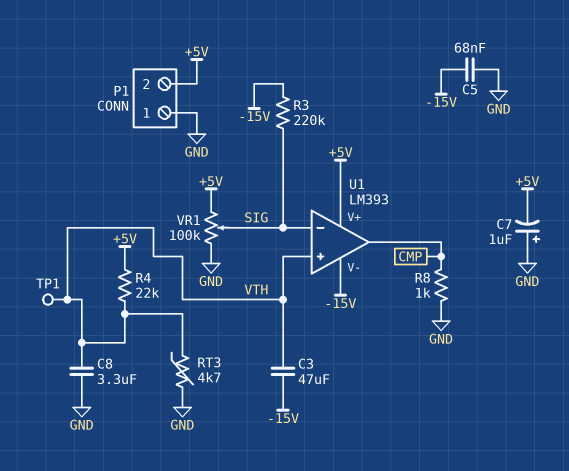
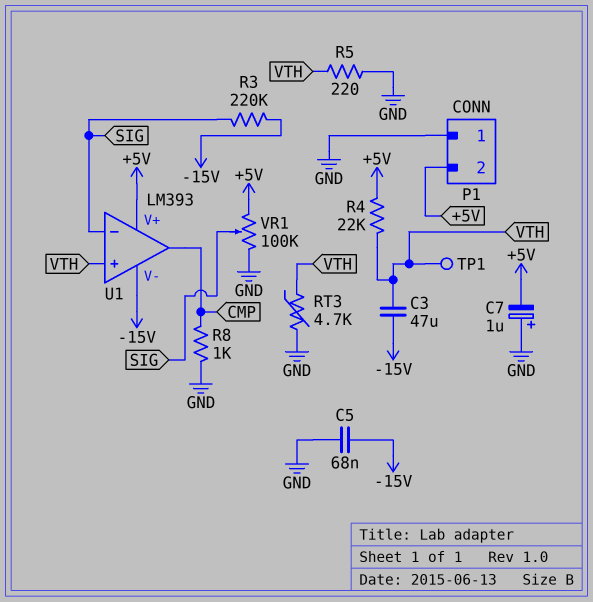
C8: 3.3uF (GND, VTH) -> none
R5: none -> 220 (GND, VTH)

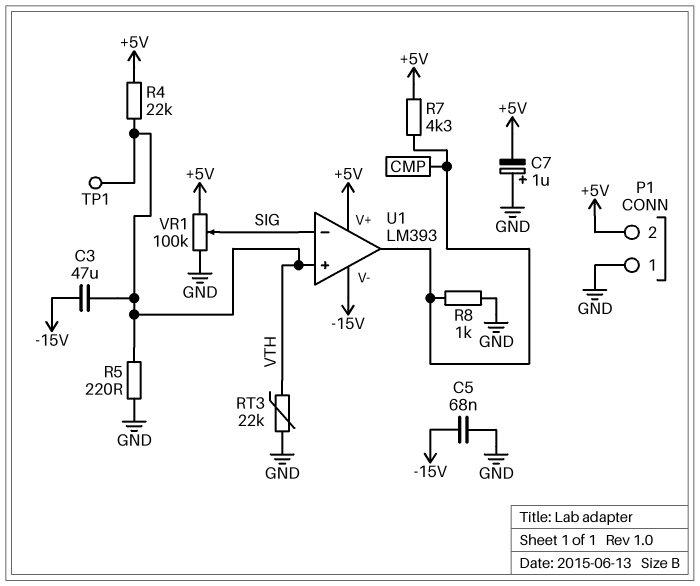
R3: 220k (-15V, SIG) -> none
R7: none -> 4.3k (+5V, CMP)
RT3: 4.7k (GND, VTH) -> 22k (GND, VTH)

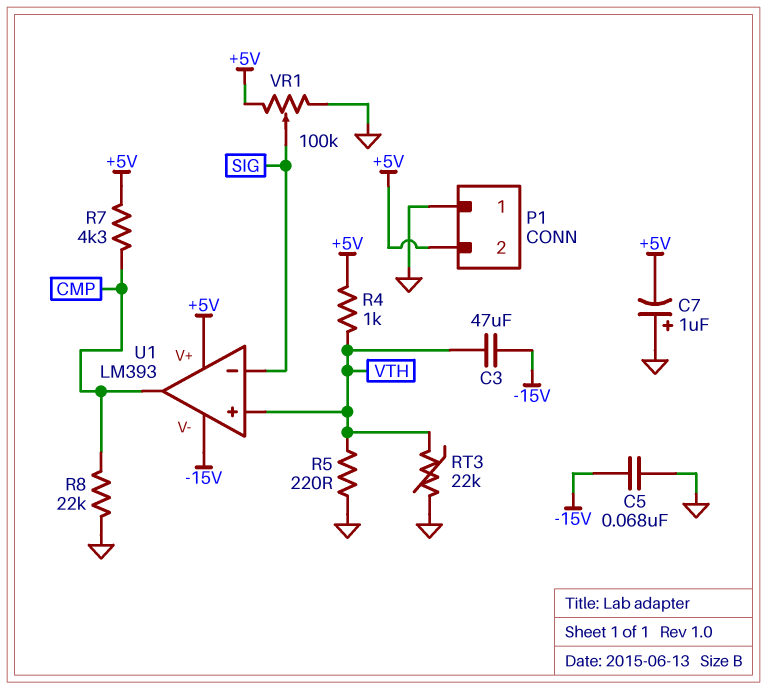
R4: 22k (+5V, VTH) -> 1k (+5V, VTH)
R8: 1k (CMP, GND) -> 22k (CMP, GND)
TP1: test point (VTH) -> none

